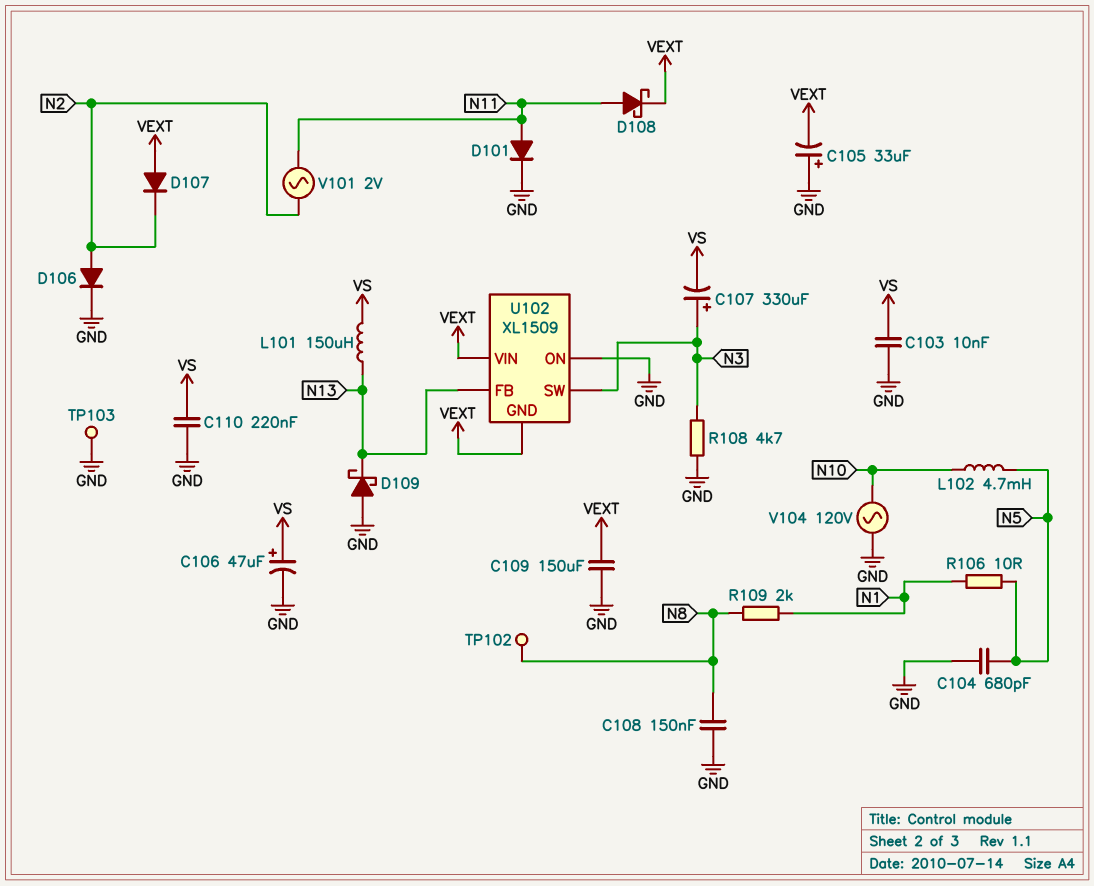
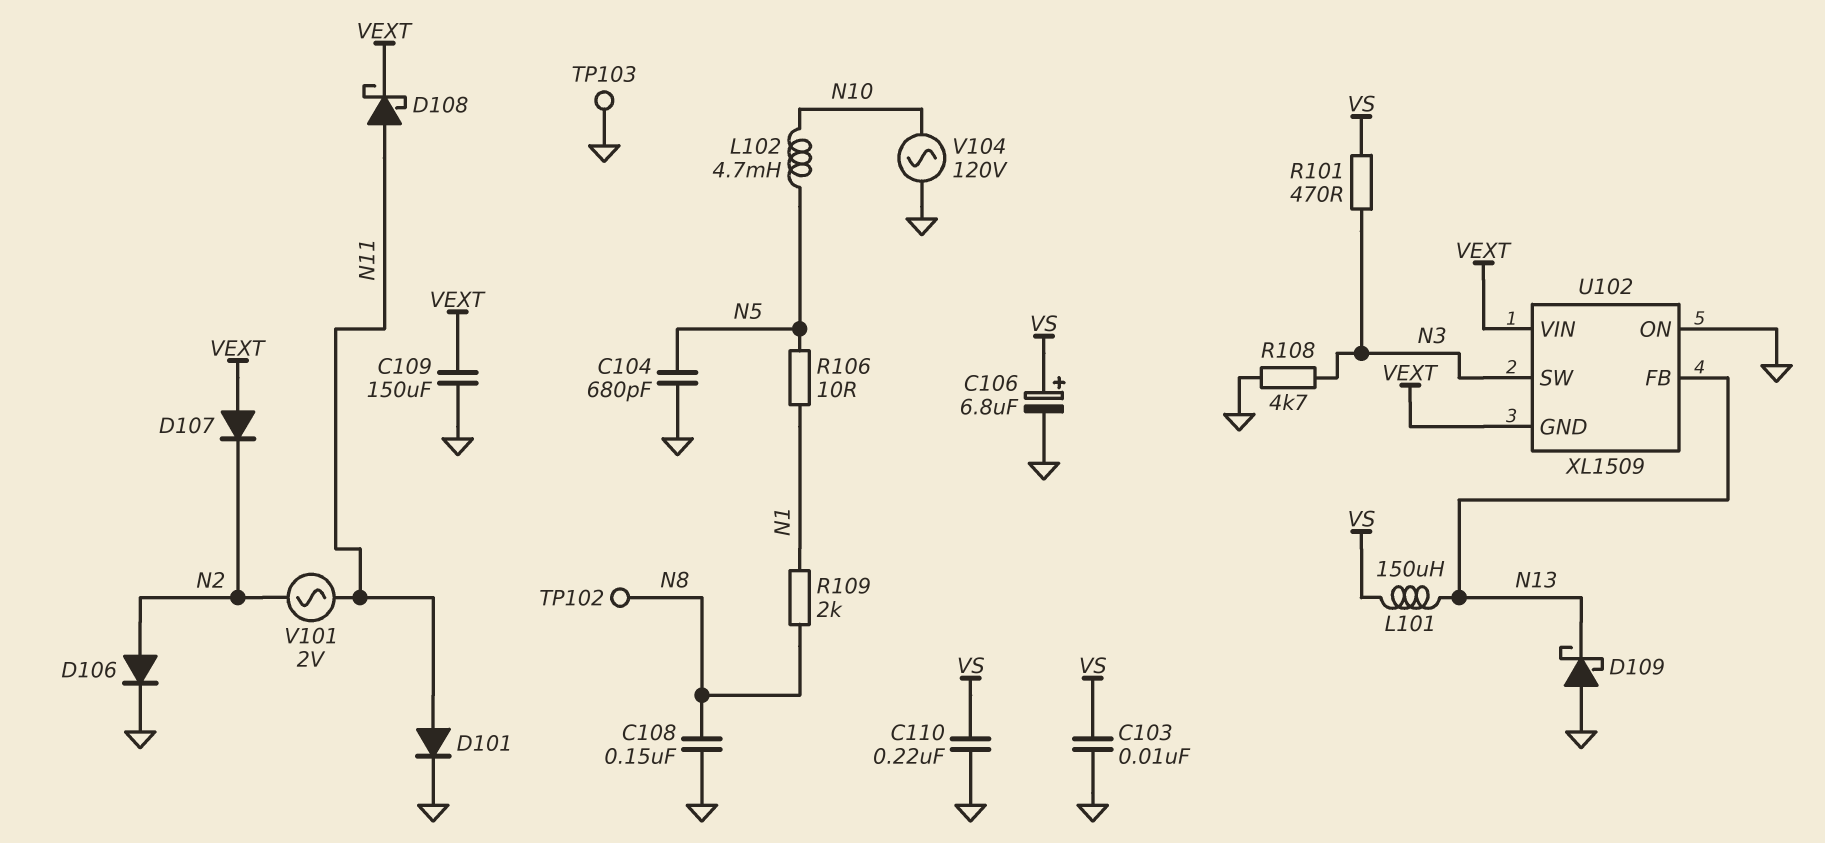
C105: 33uF (plus GND, minus VEXT) -> none
C106: 47uF (plus VS, minus GND) -> 6.8uF (plus VS, minus GND)
C107: 330uF (plus N3, minus VS) -> none
R101: none -> 470 (N3, VS)

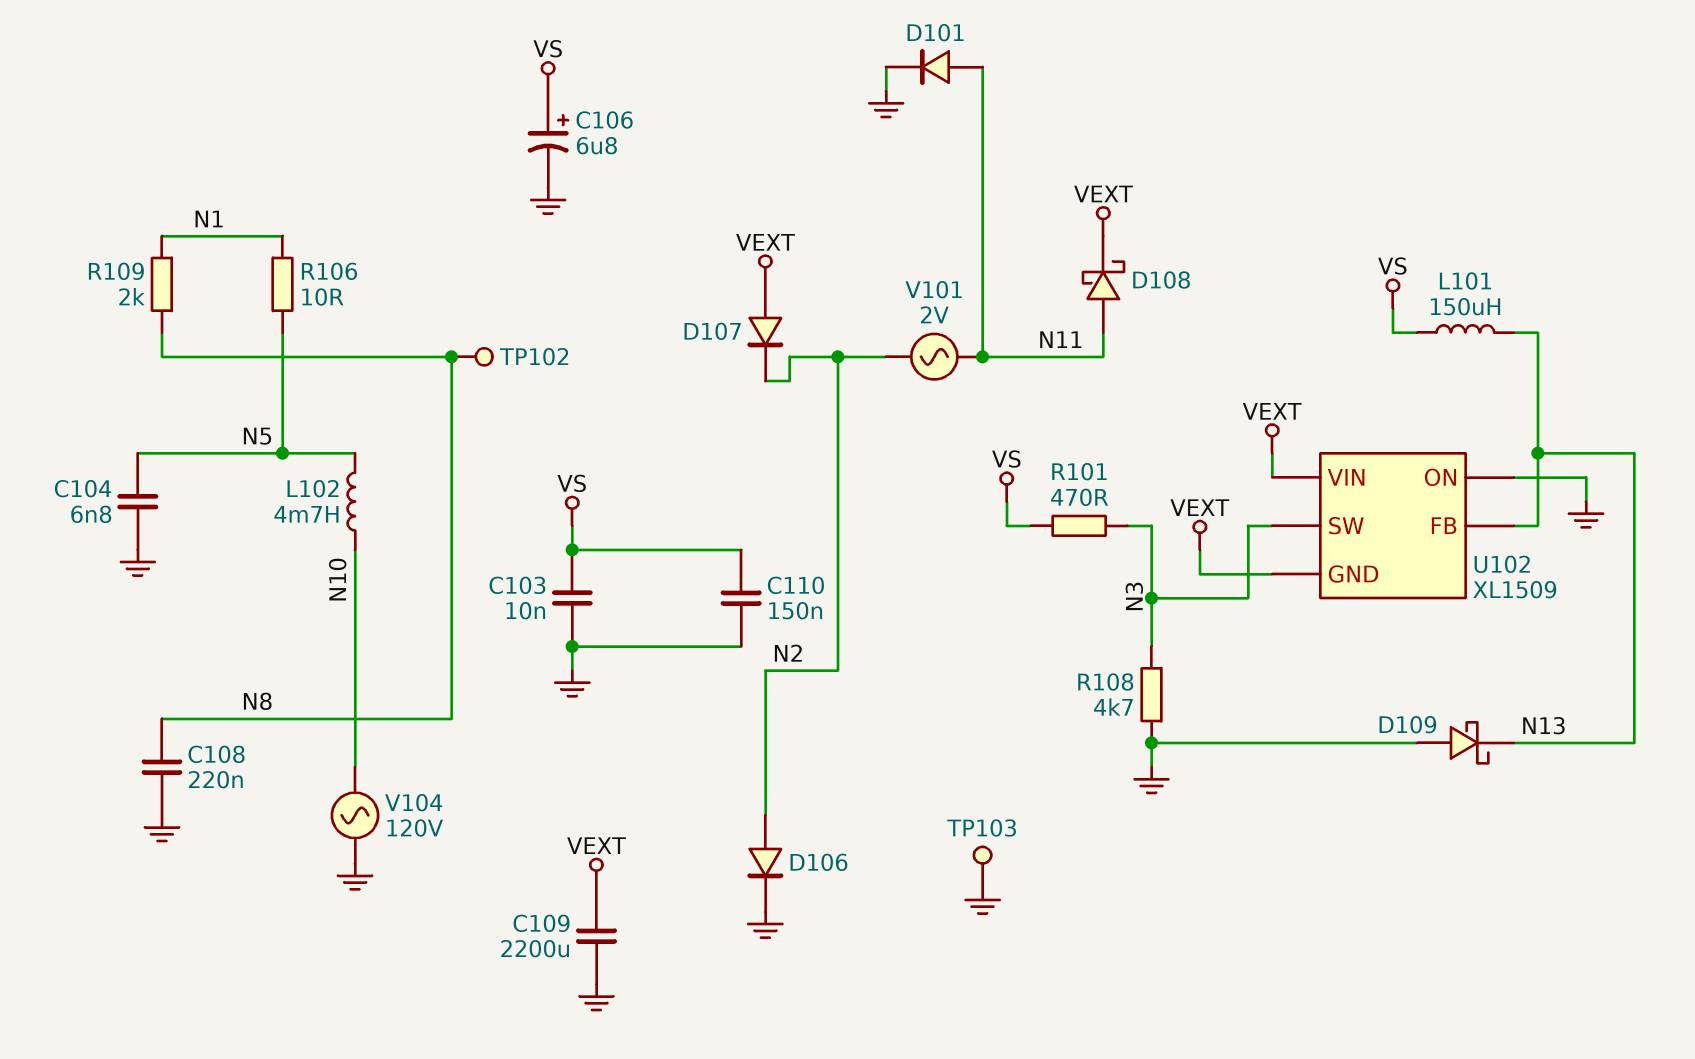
C104: 680pF (GND, N5) -> 6.8nF (GND, N5)
C108: 150nF (GND, N8) -> 220nF (GND, N8)
C109: 150uF (GND, VEXT) -> 2200uF (GND, VEXT)
C110: 220nF (GND, VS) -> 150nF (GND, VS)

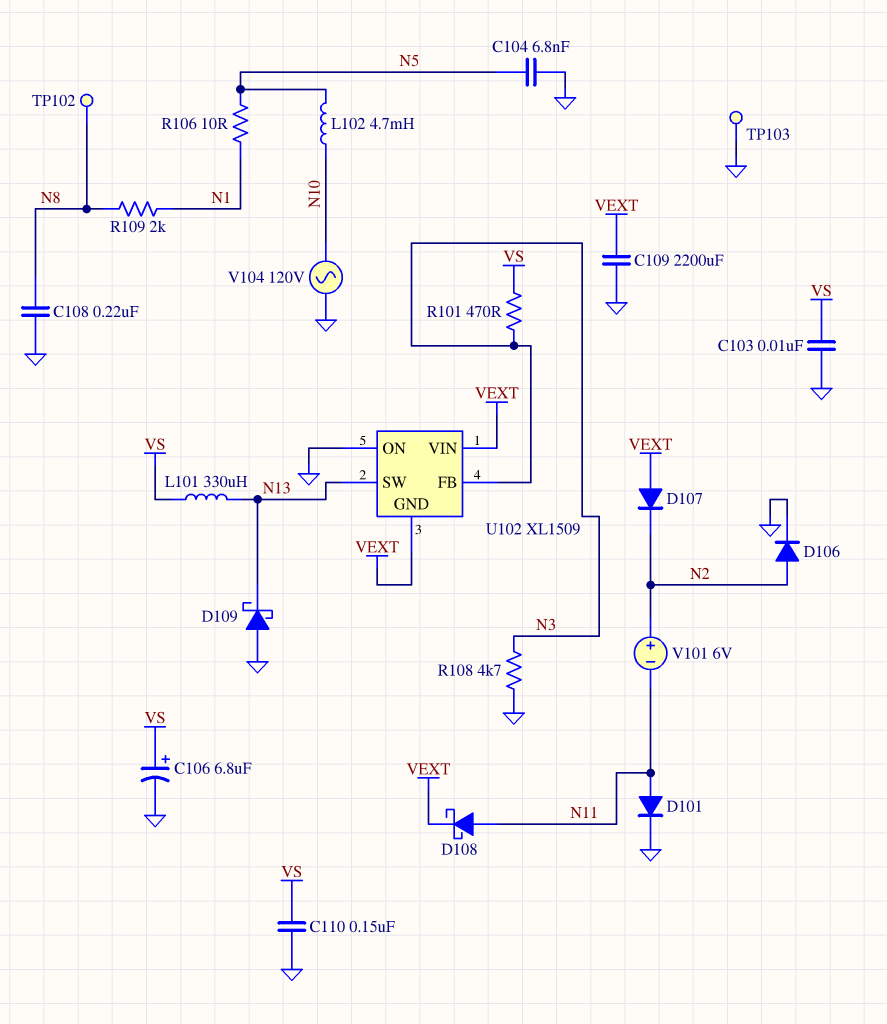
L101: 150uH (N13, VS) -> 330uH (N13, VS)
U102 pin FB: N13 -> N3
U102 pin SW: N3 -> N13
V101: AC 2V (N2, N11) -> 6V (plus N2, minus N11)

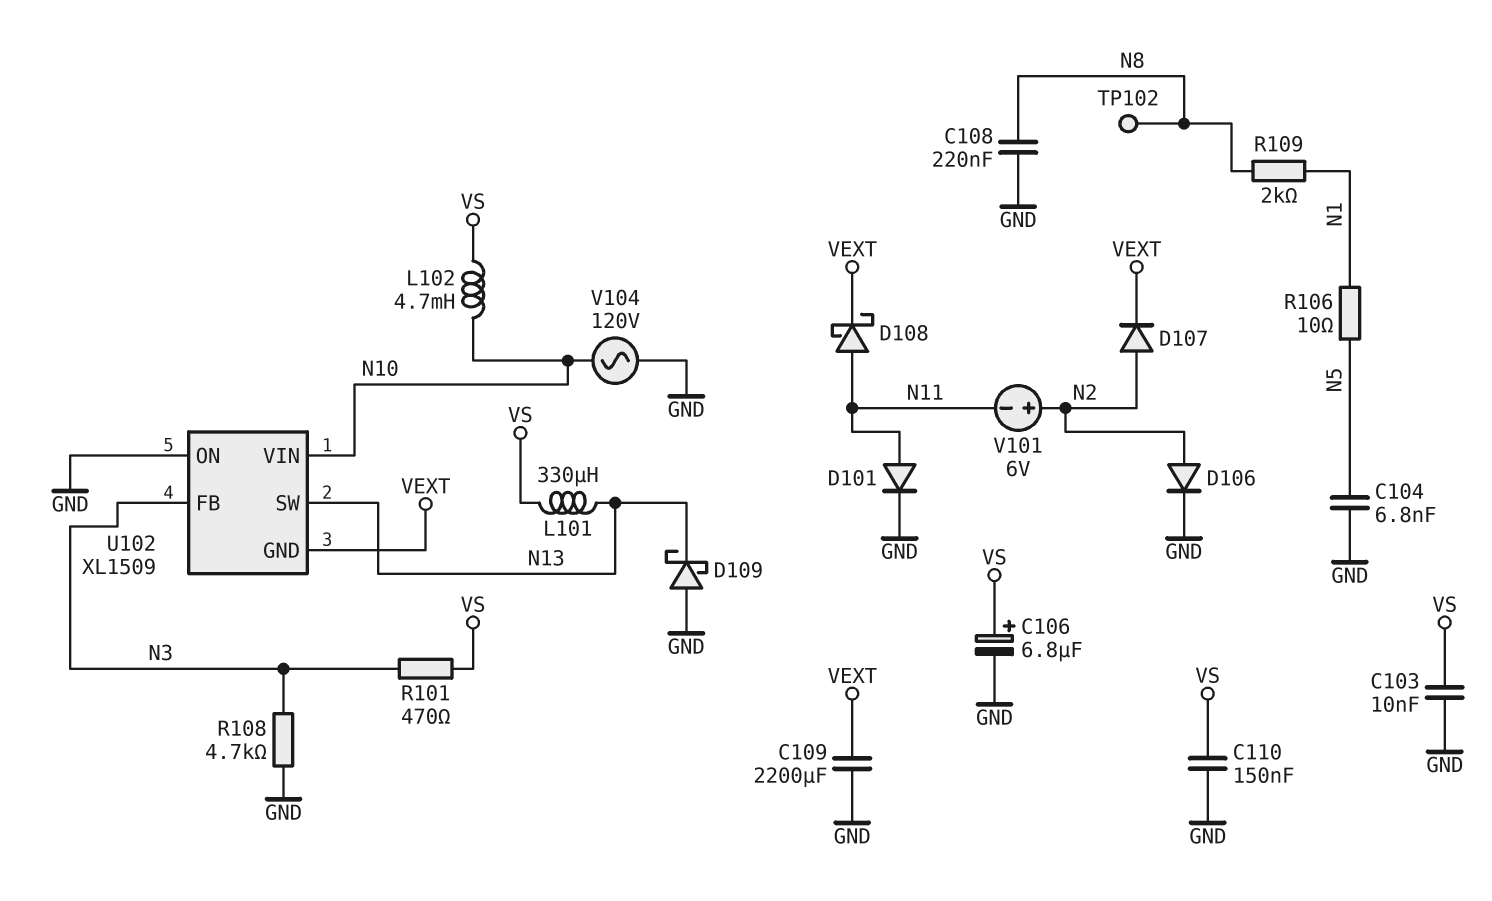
D107: diode (A VEXT, K N2) -> diode (A N2, K VEXT)
L102: 4.7mH (N5, N10) -> 4.7mH (N10, VS)
TP103: test point (GND) -> none
U102 pin VIN: VEXT -> N10

